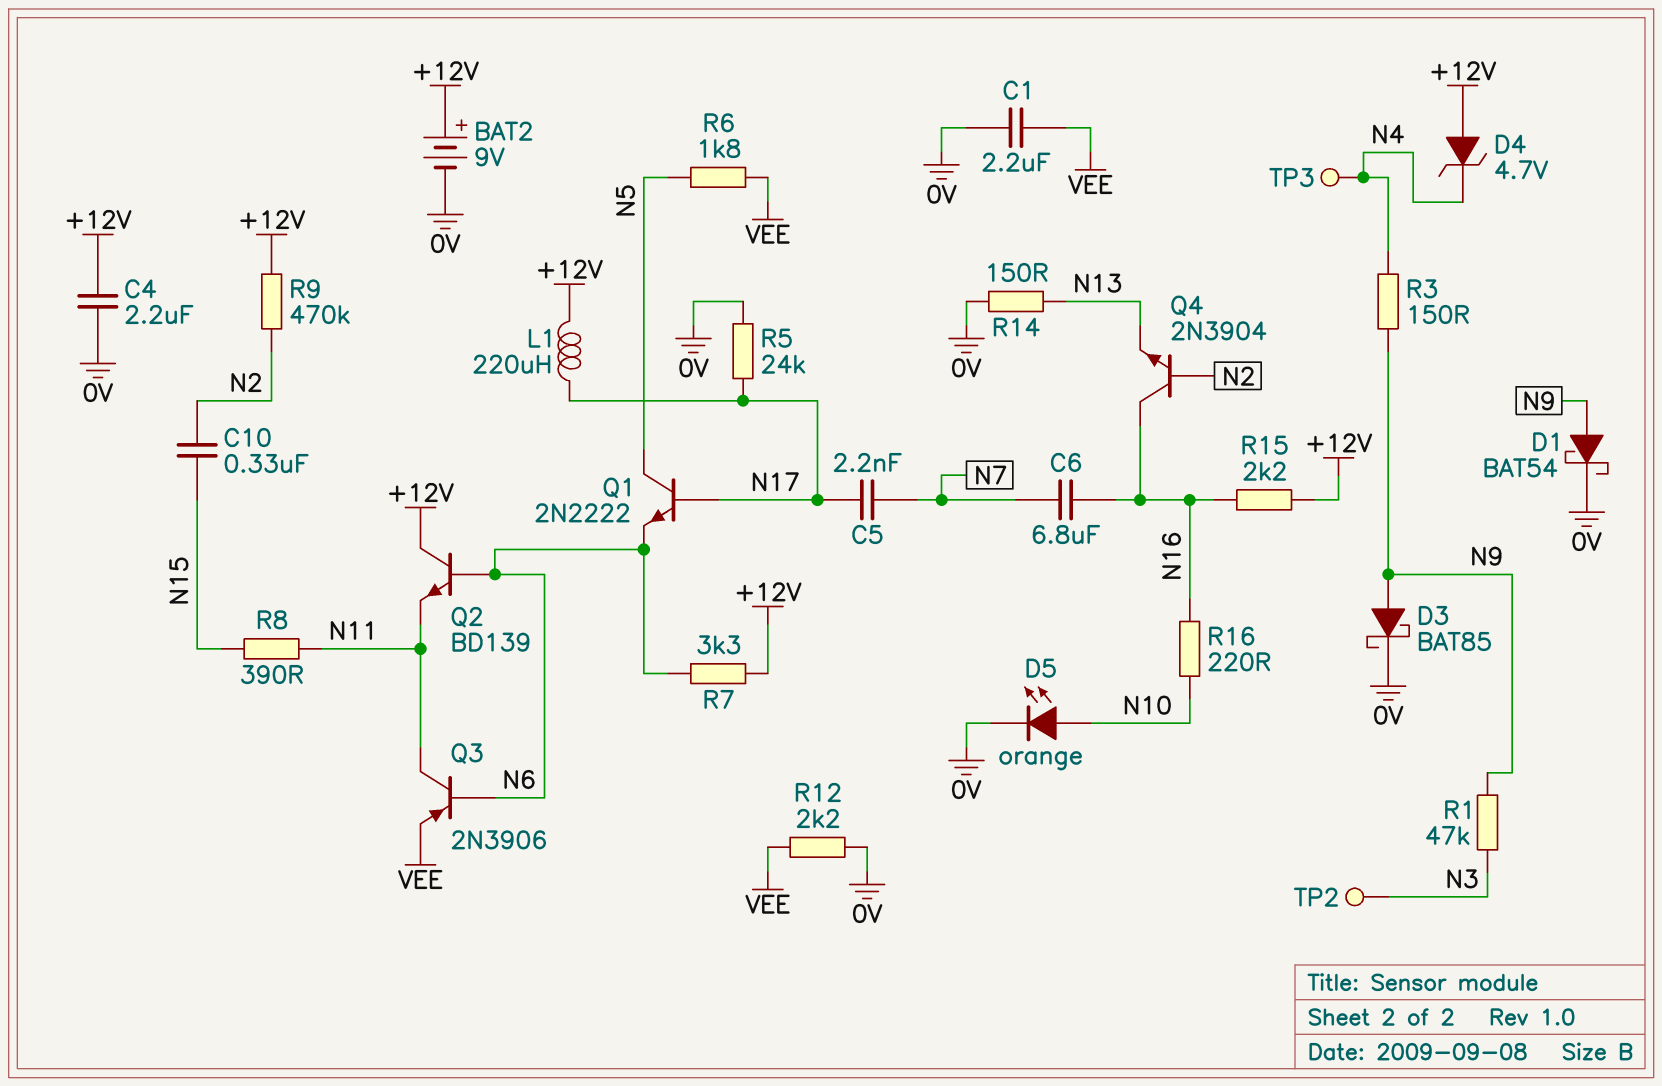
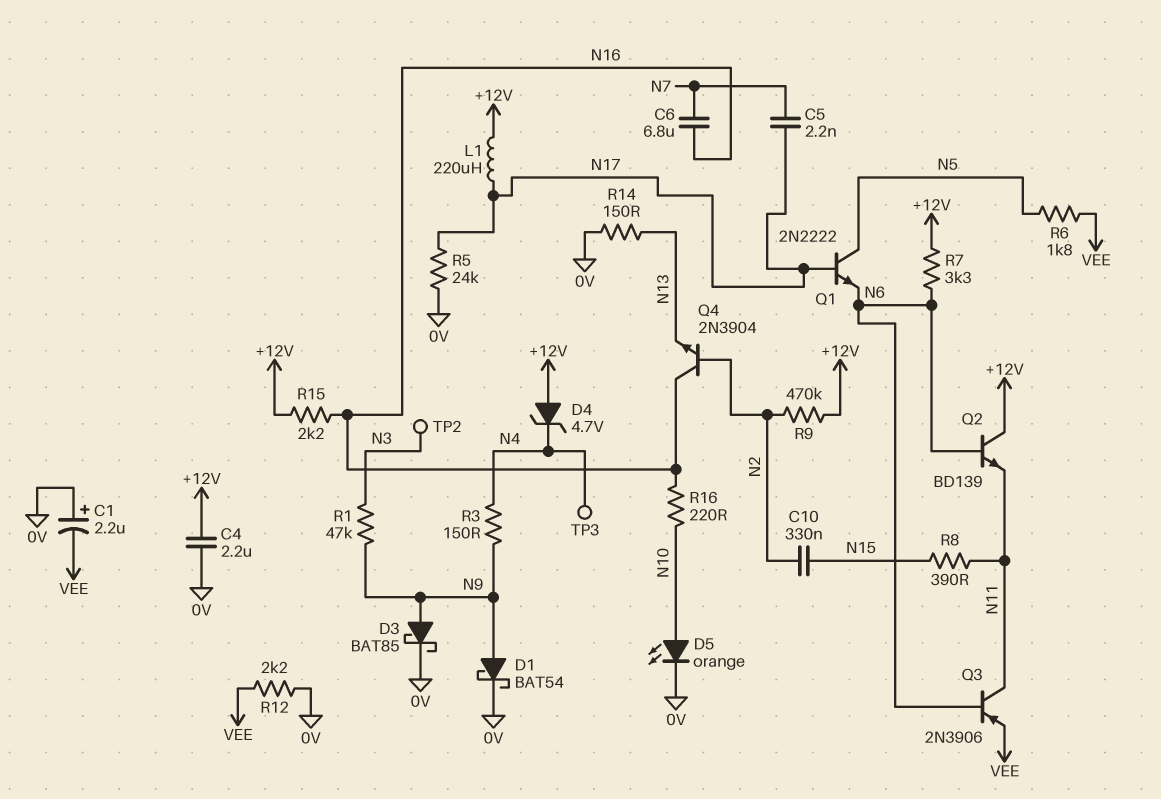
BAT2: 9V (plus +12V, minus 0V) -> none
C1: 2.2uF (0V, VEE) -> 2.2uF (plus 0V, minus VEE)

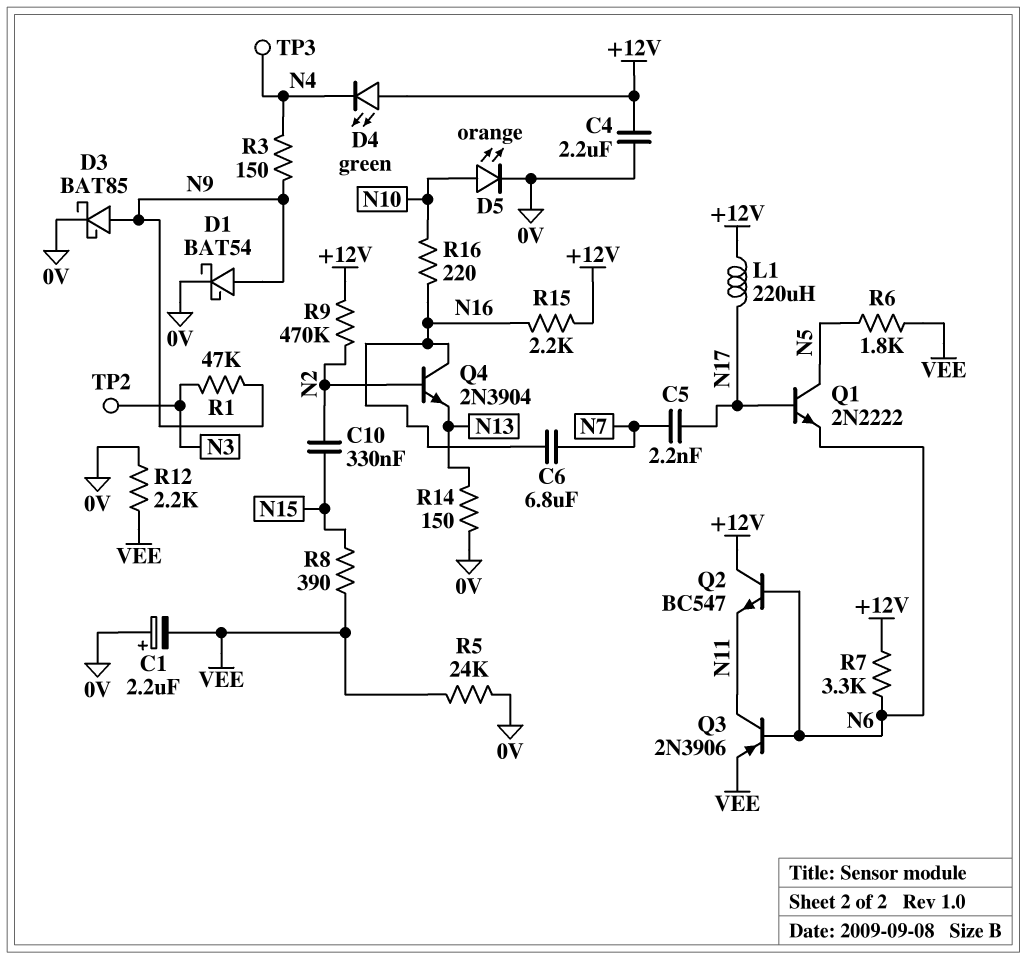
D4: zener 4.7V (A +12V, K N4) -> LED green (A +12V, K N4)
Q2: NPN BD139 (B N6, C +12V, E N11) -> NPN BC547 (B N6, C +12V, E N11)
R5: 24k (0V, N17) -> 24k (0V, VEE)
R8: 390 (N11, N15) -> 390 (N15, VEE)

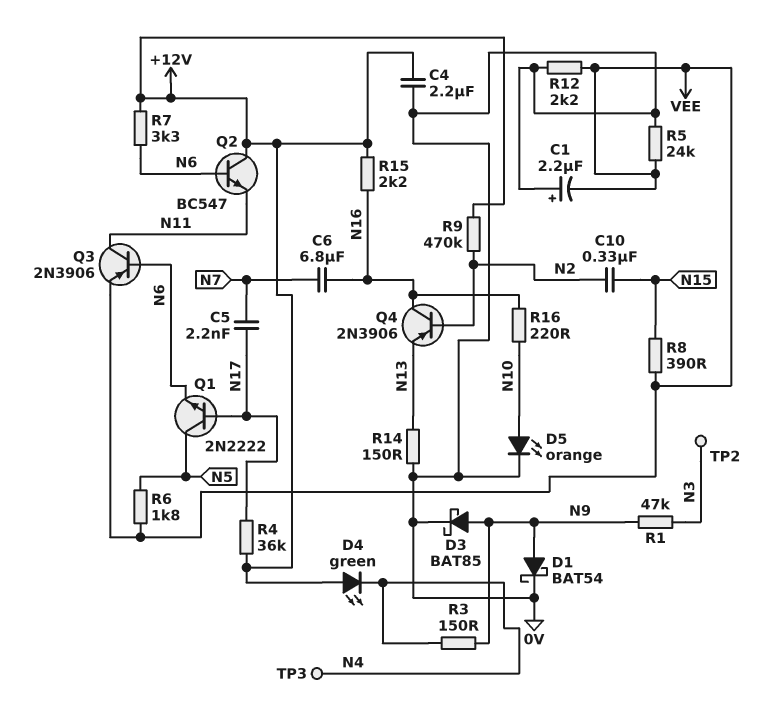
L1: 220uH (+12V, N17) -> none
Q4: NPN 2N3904 (B N2, C N16, E N13) -> PNP 2N3906 (B N2, C N16, E N13)
R4: none -> 36k (+12V, N17)

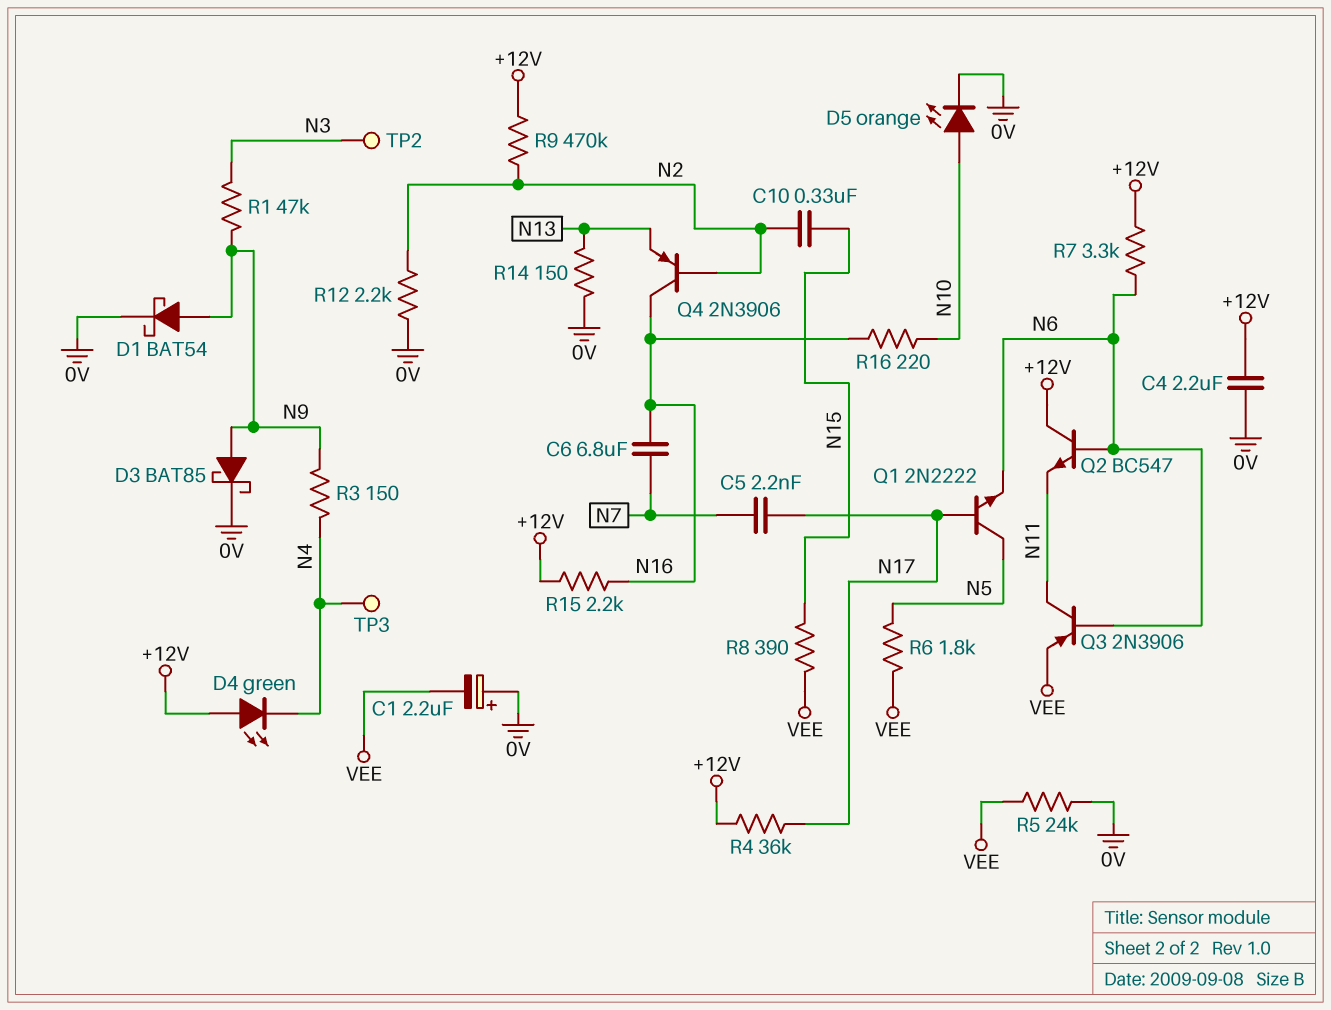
R12: 2.2k (0V, VEE) -> 2.2k (0V, N2)

